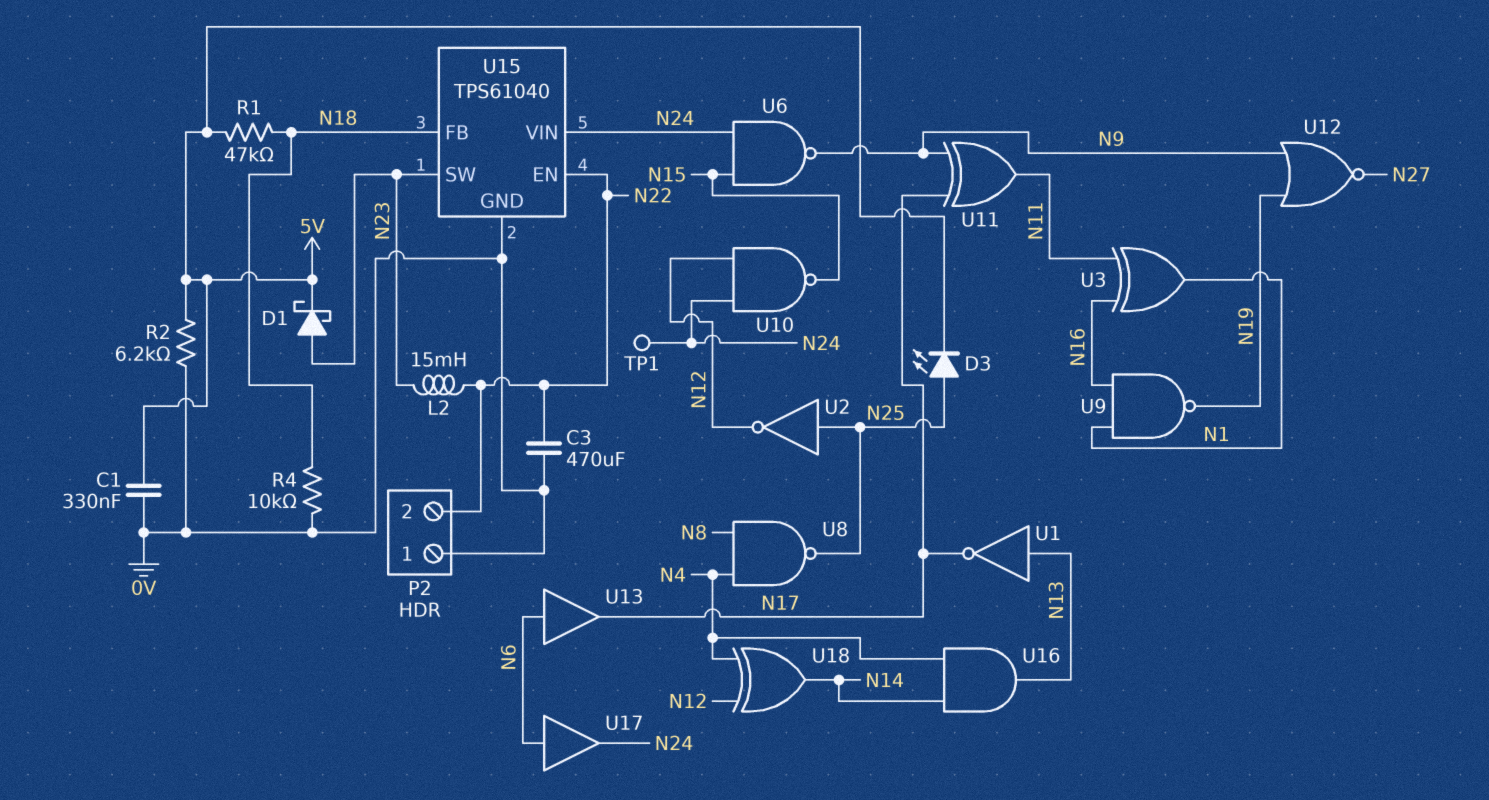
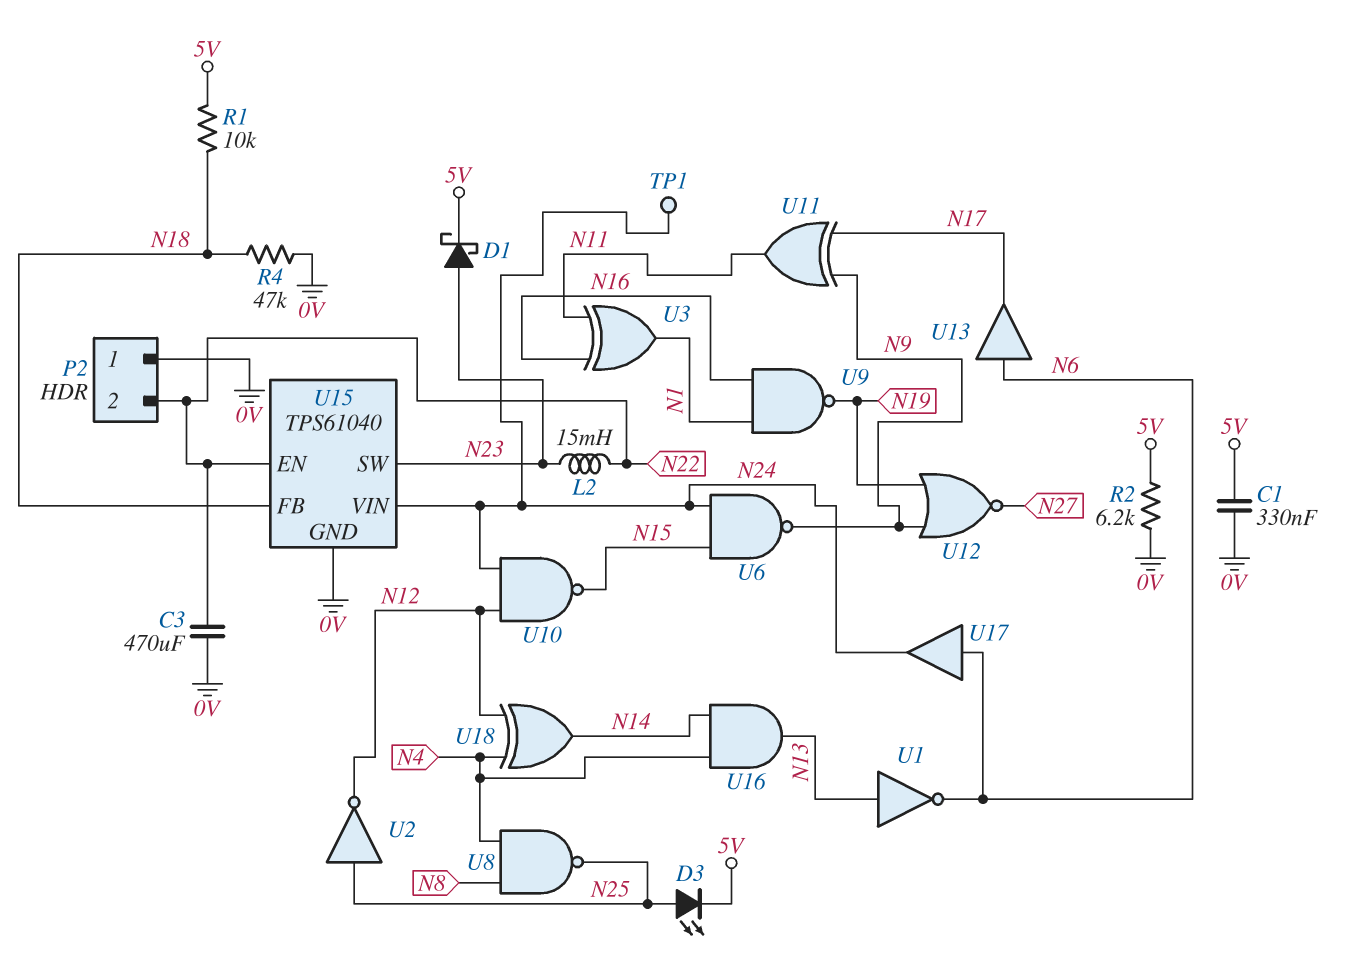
R1: 47k (5V, N18) -> 10k (5V, N18)
R4: 10k (0V, N18) -> 47k (0V, N18)
U1: NOT (in N13, out N17) -> NOT (in N13, out N6)

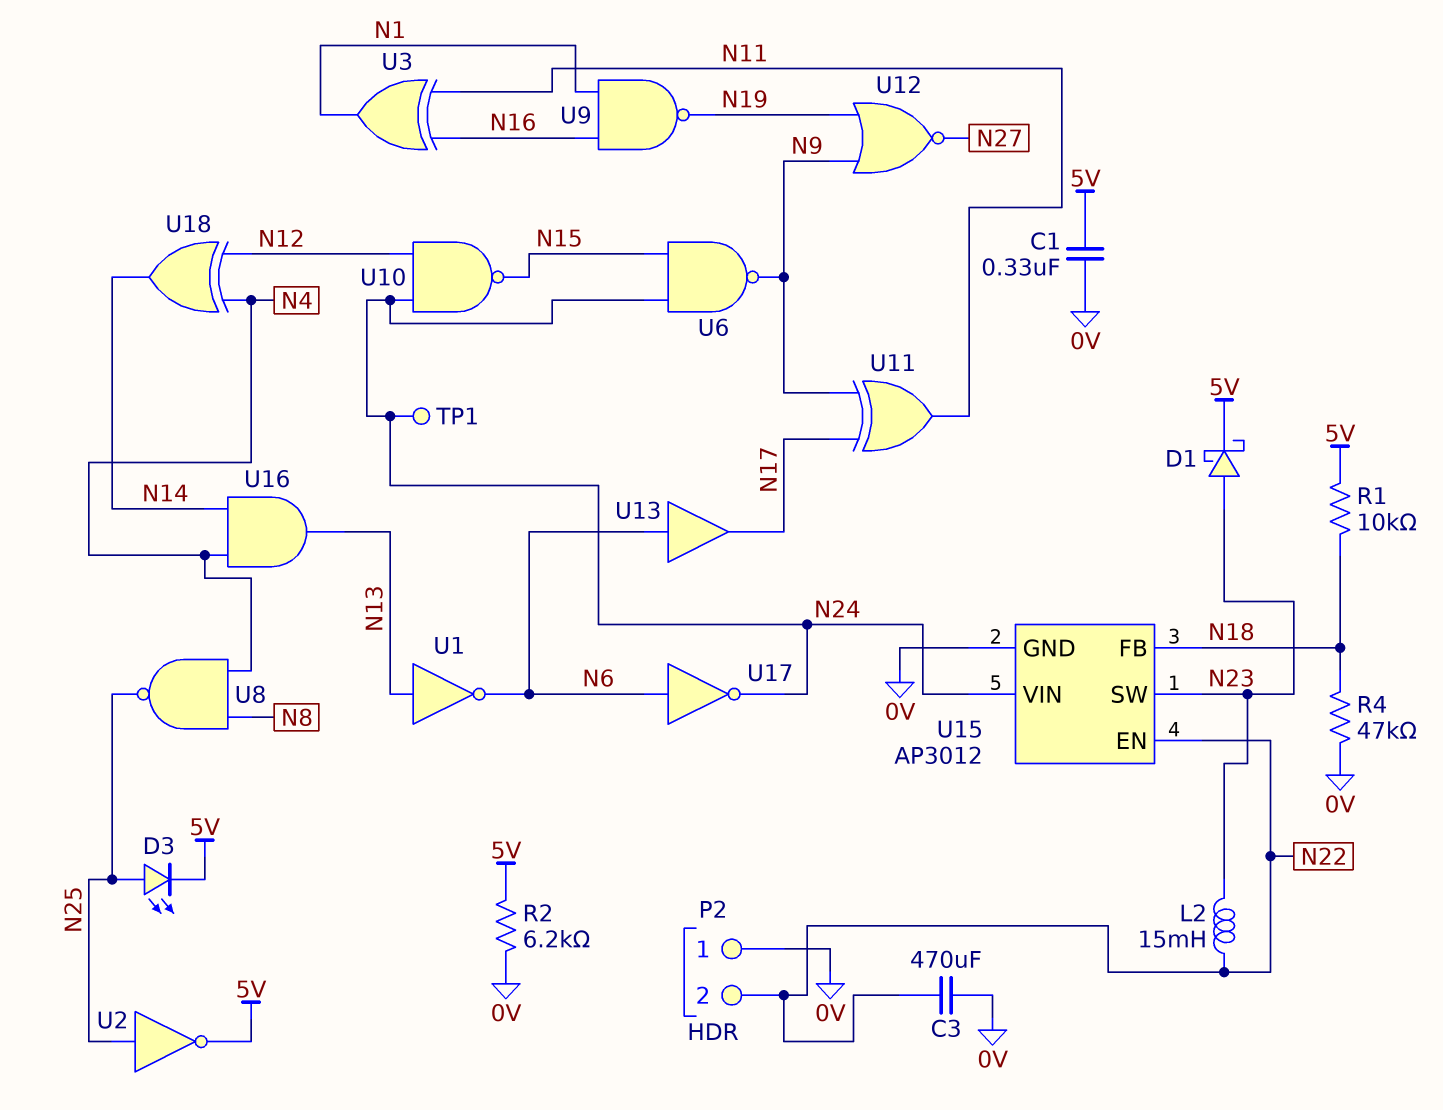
U2: NOT (in N25, out N12) -> NOT (in N25, out 5V)
U15: TPS61040 -> AP3012
U17: buffer (in N6, out N24) -> NOT (in N6, out N24)

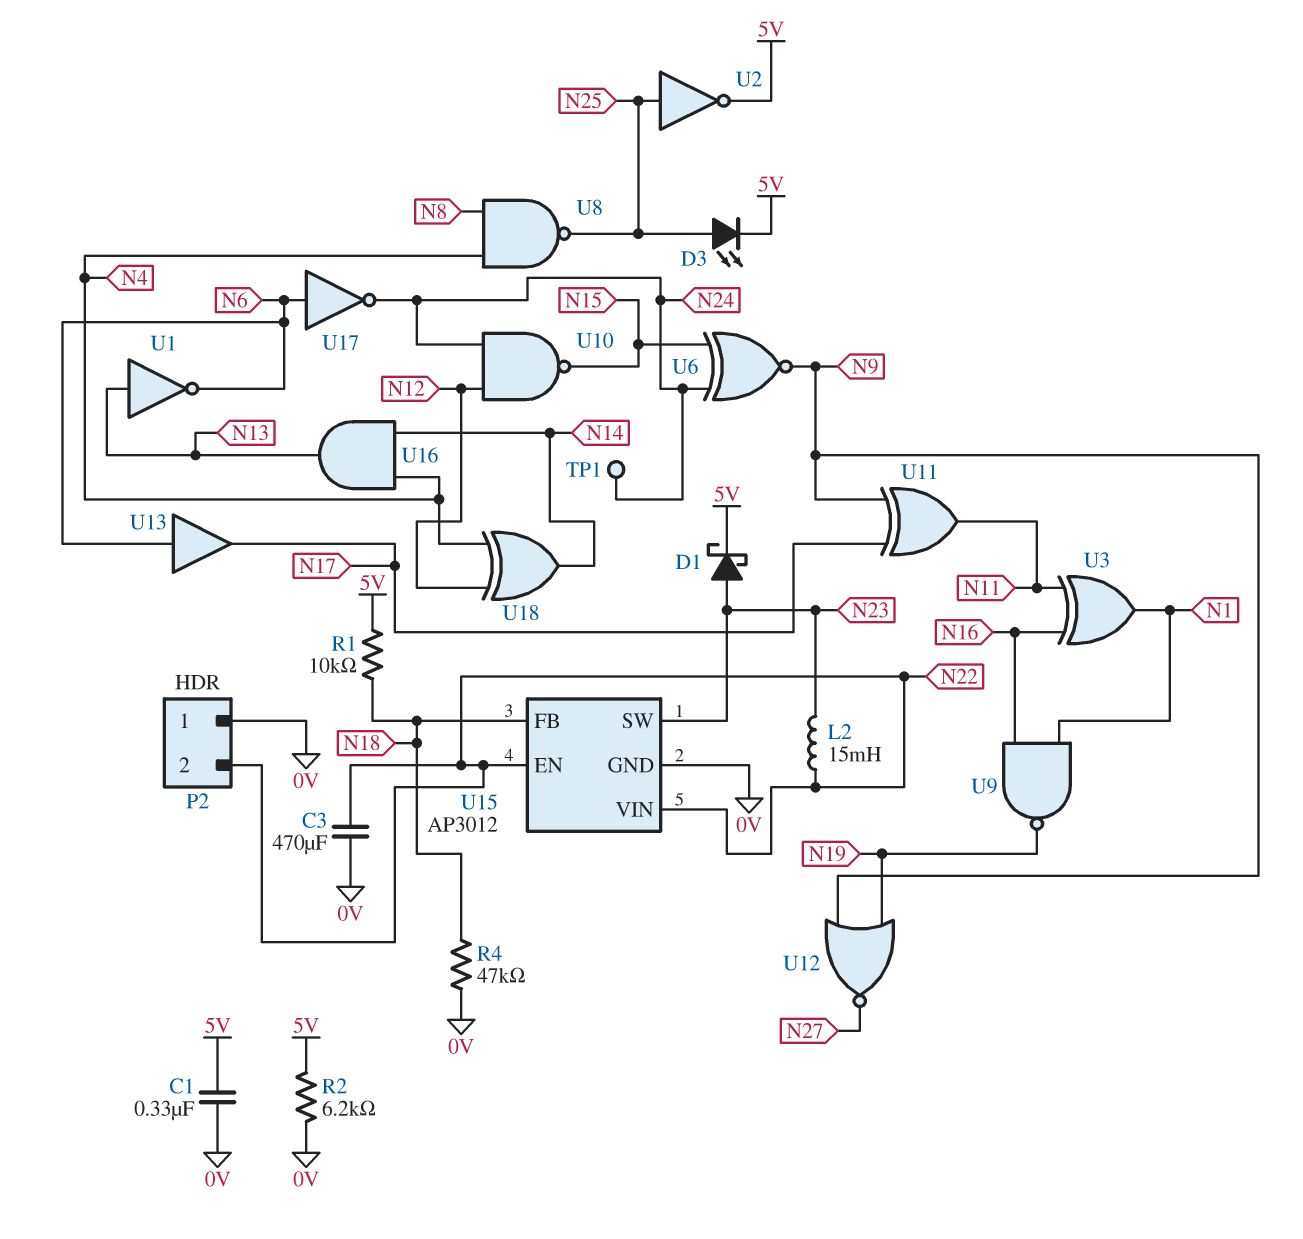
U6: NAND (in N15, in N24, out N9) -> XNOR (in N15, in N24, out N9)
U15 pin VIN: N24 -> N22

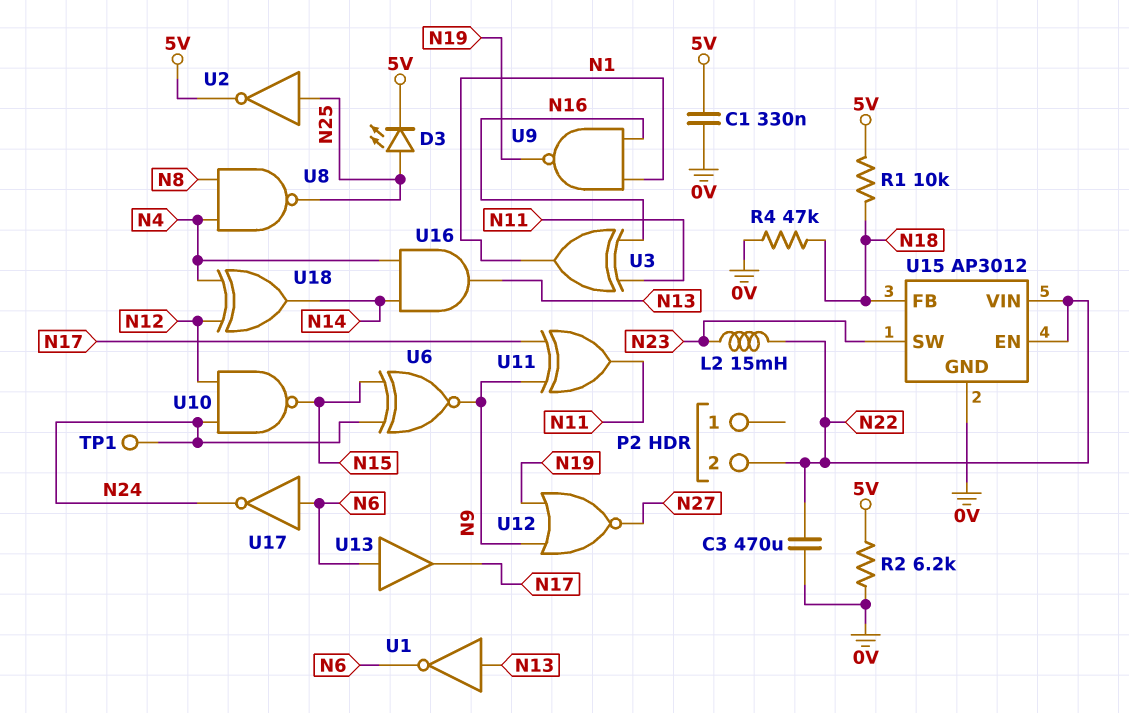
D1: schottky (A N23, K 5V) -> none
P2 pin 1: 0V -> none

